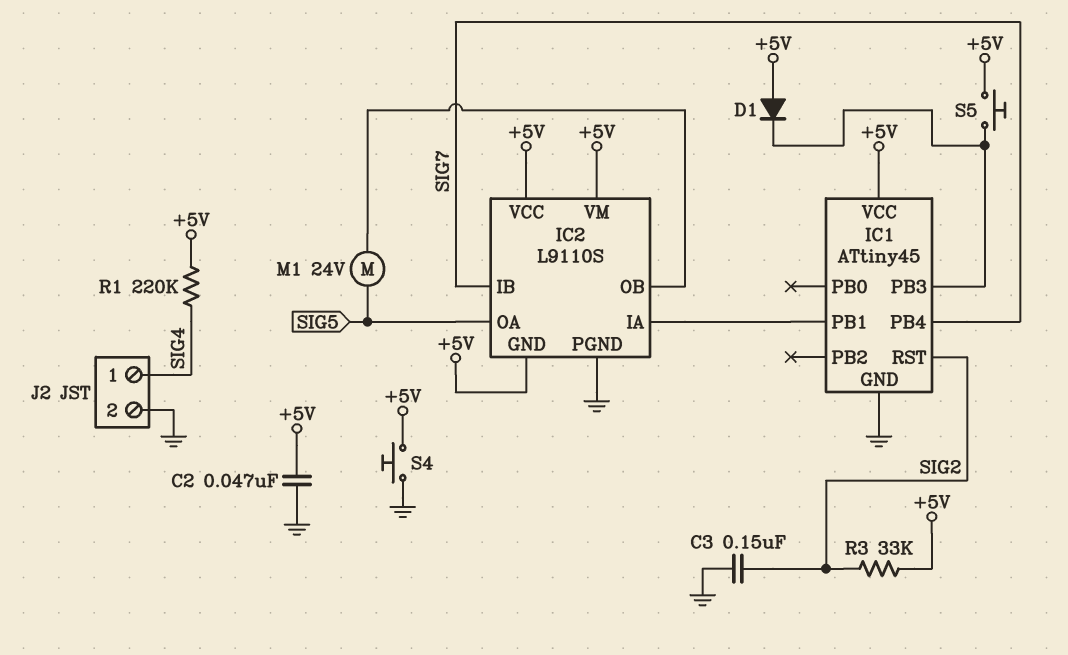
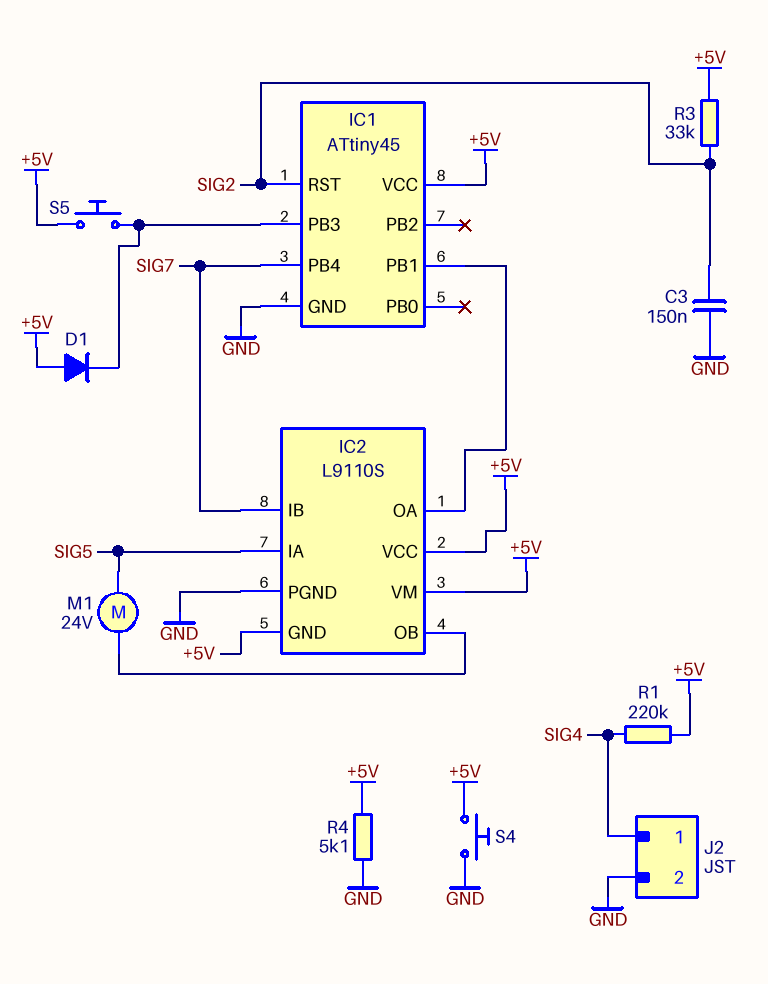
C2: 47nF (+5V, GND) -> none
IC2 pin IA: IC1/PB1 -> SIG5
IC2 pin OA: SIG5 -> IC1/PB1
R4: none -> 5.1k (+5V, GND)

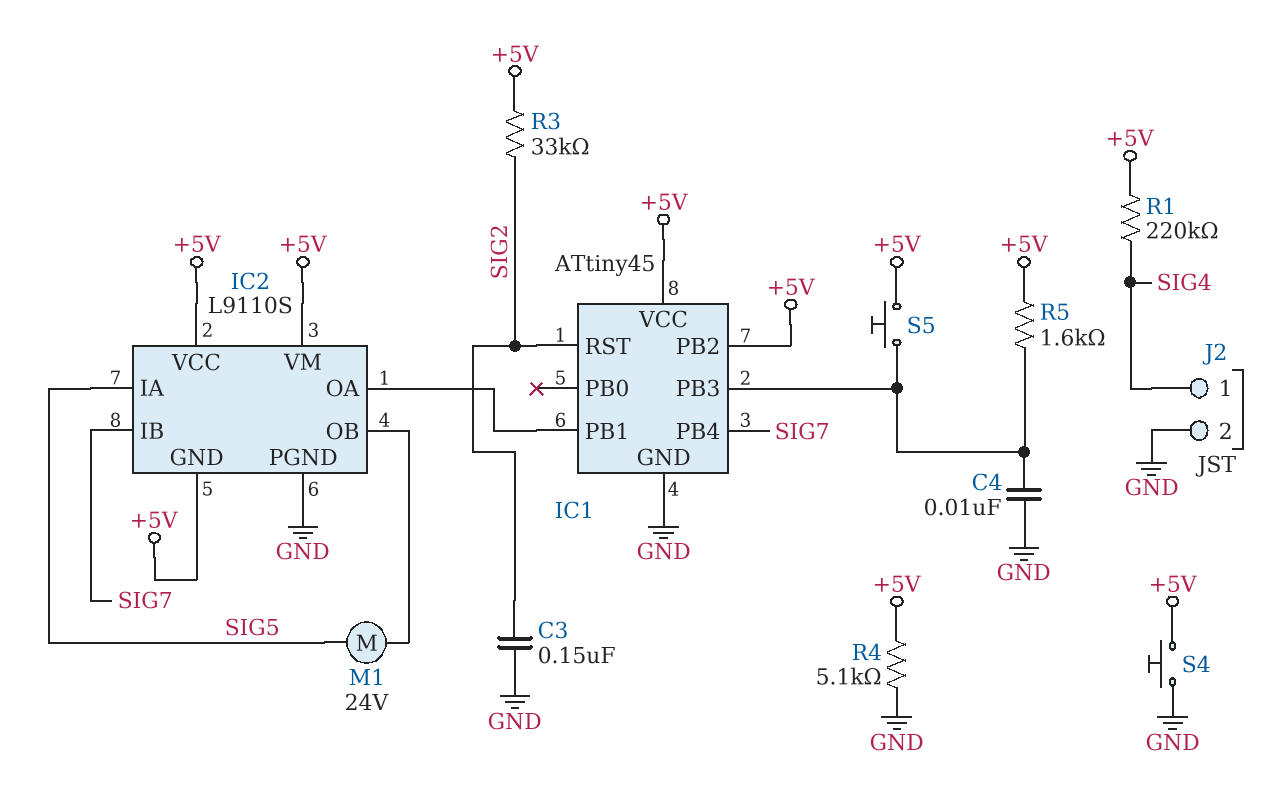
C4: none -> 10nF (GND, IC1/PB3)
D1: diode (A +5V, K IC1/PB3) -> none
IC1 pin PB2: none -> +5V
R5: none -> 1.6k (+5V, IC1/PB3)

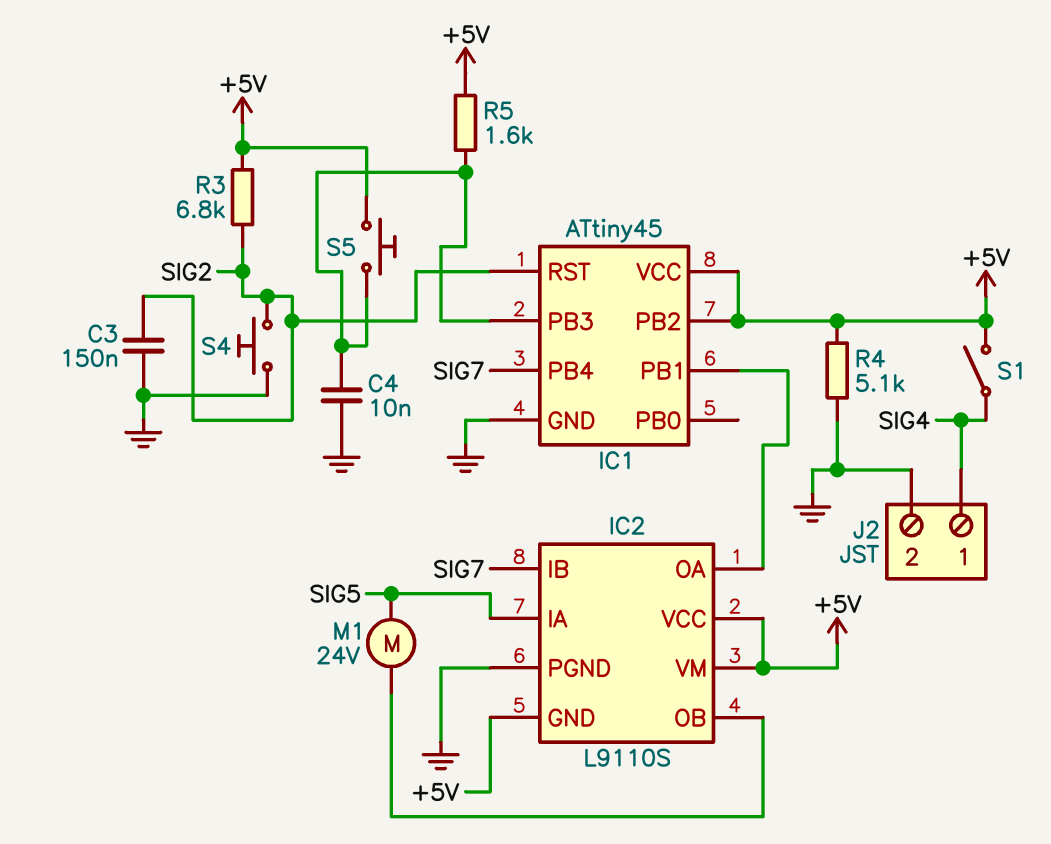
R1: 220k (+5V, SIG4) -> none
R3: 33k (+5V, SIG2) -> 6.8k (+5V, SIG2)
S1: none -> switch (+5V, SIG4)
S4: button (+5V, GND) -> button (GND, SIG2)

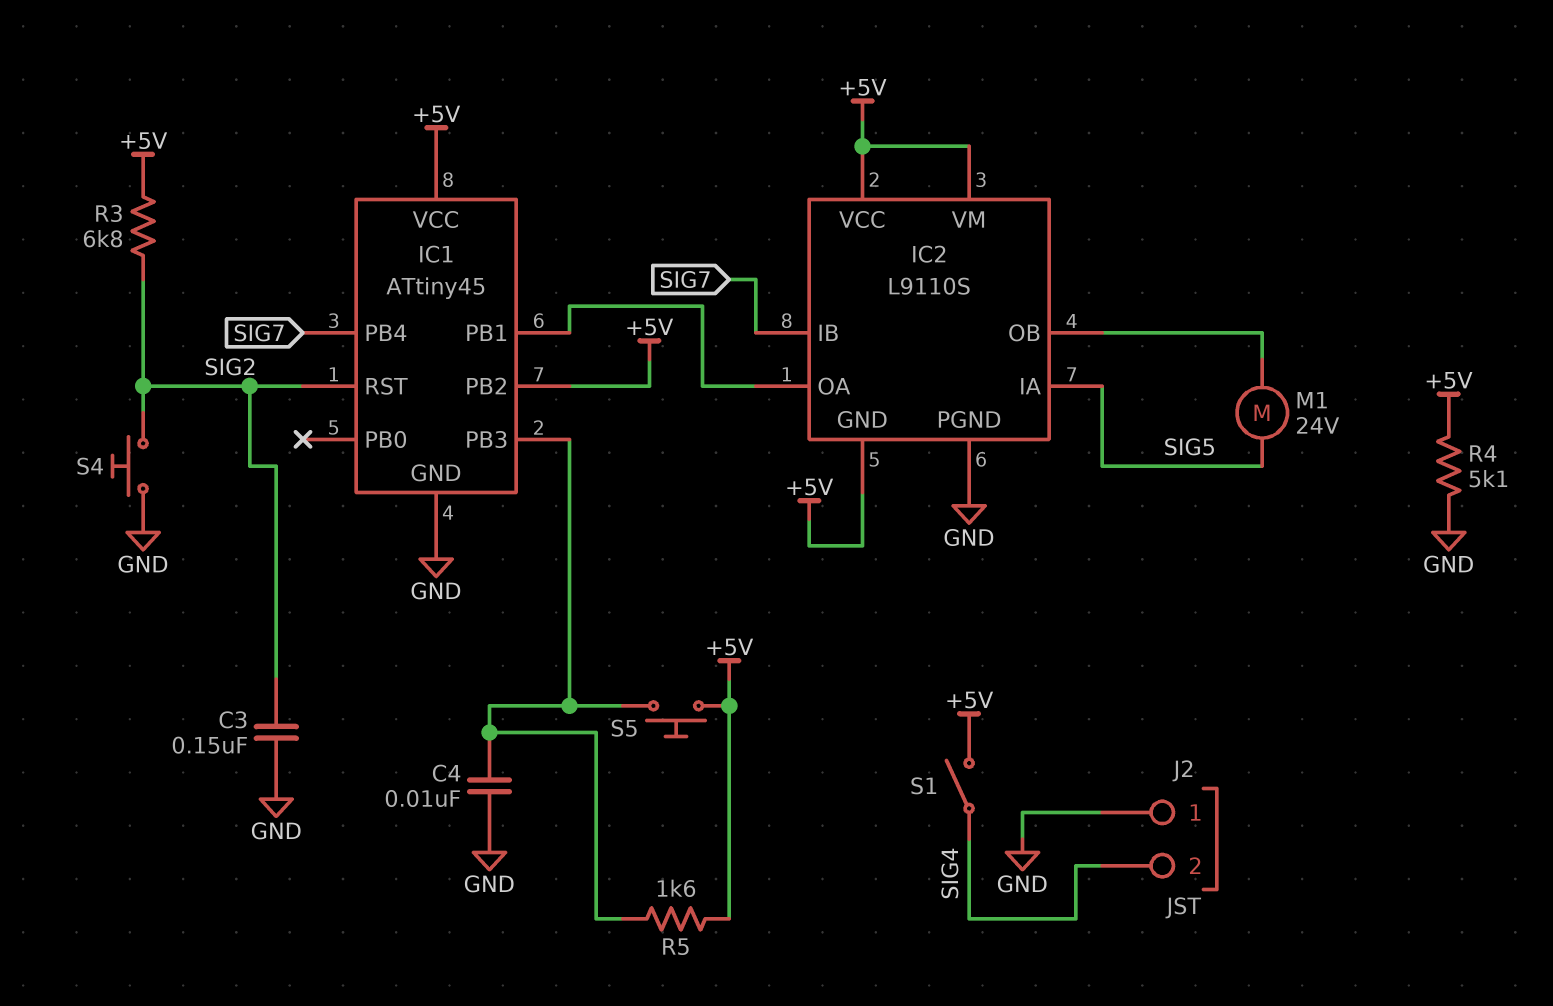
J2 pin 1: SIG4 -> GND
J2 pin 2: GND -> SIG4

